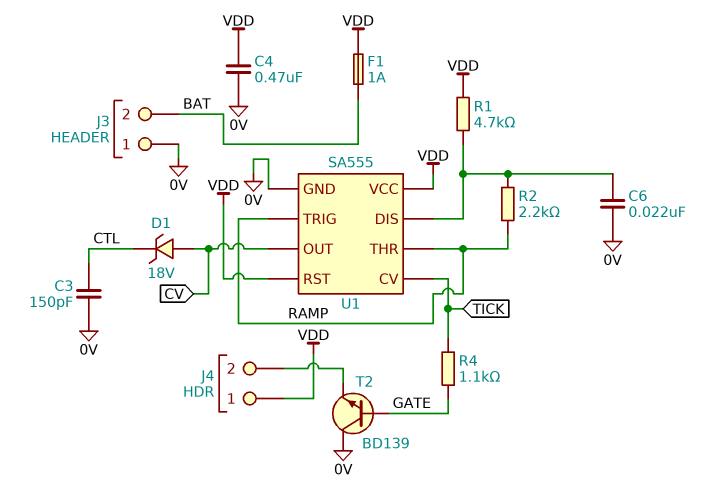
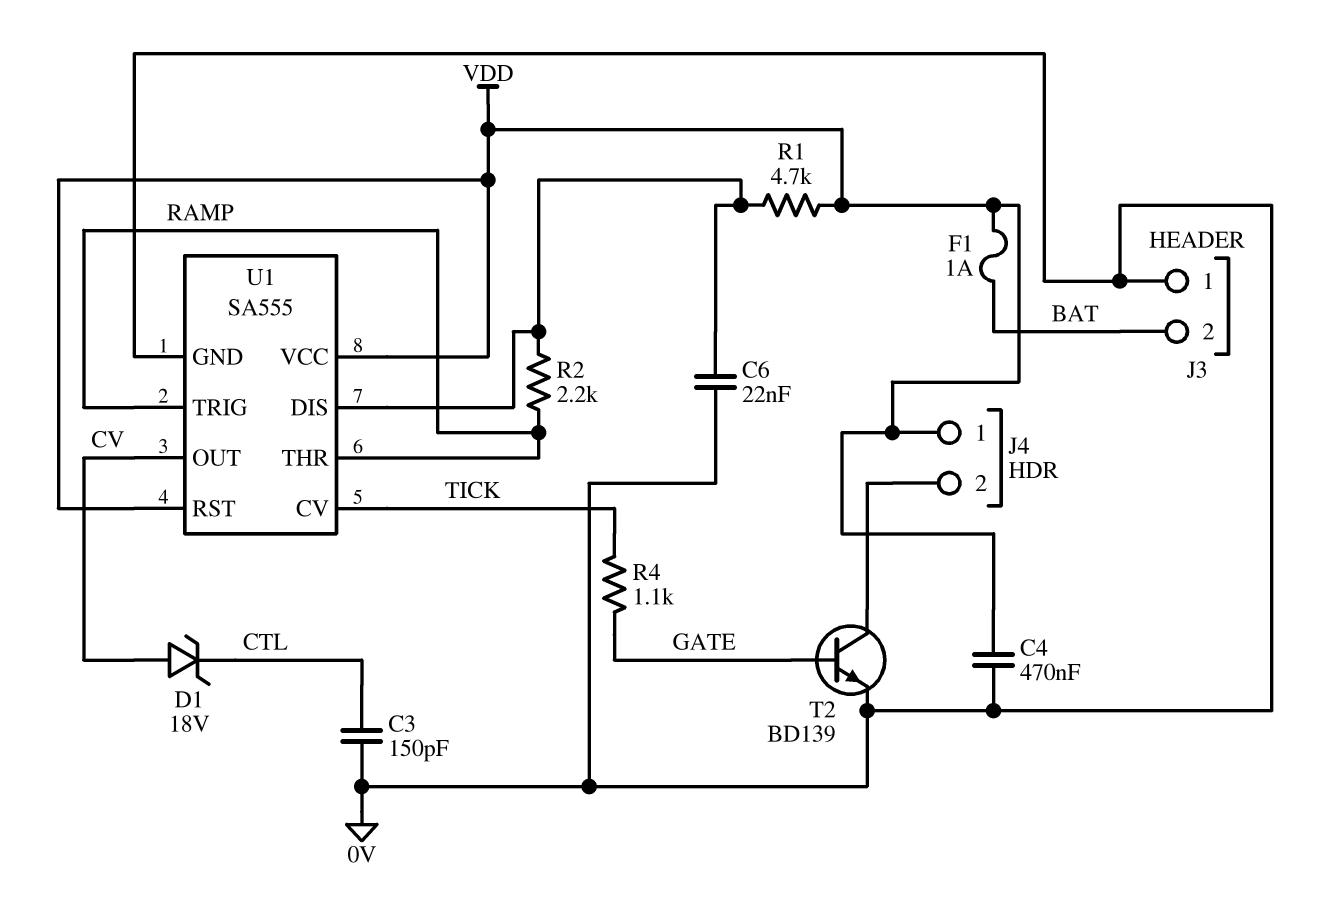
T2: NPN BD139 (B GATE, C 0V, E J4/2) -> NPN BD139 (B GATE, C J4/2, E 0V)

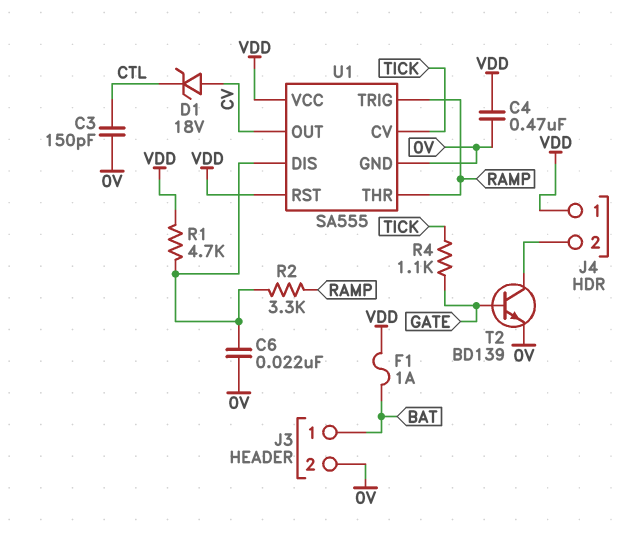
J3 pin 1: 0V -> BAT
J3 pin 2: BAT -> 0V
R2: 2.2k (RAMP, U1/DIS) -> 3.3k (RAMP, U1/DIS)

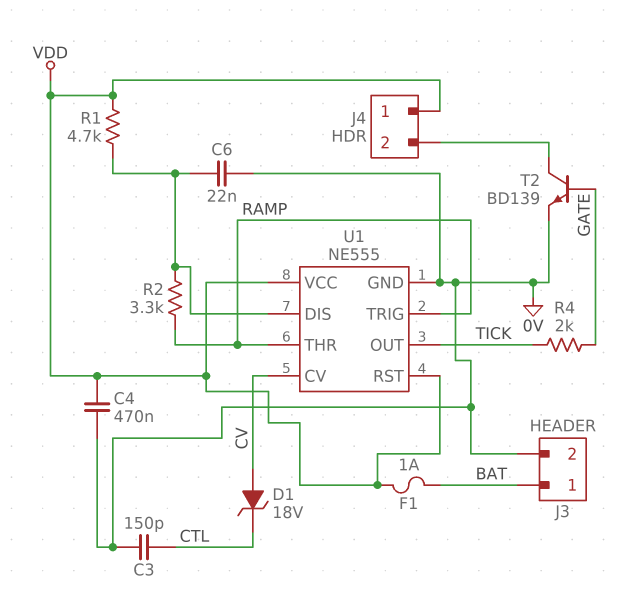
R4: 1.1k (GATE, TICK) -> 2k (GATE, TICK)
U1: SA555 -> NE555
U1 pin CV: TICK -> CV
U1 pin OUT: CV -> TICK

